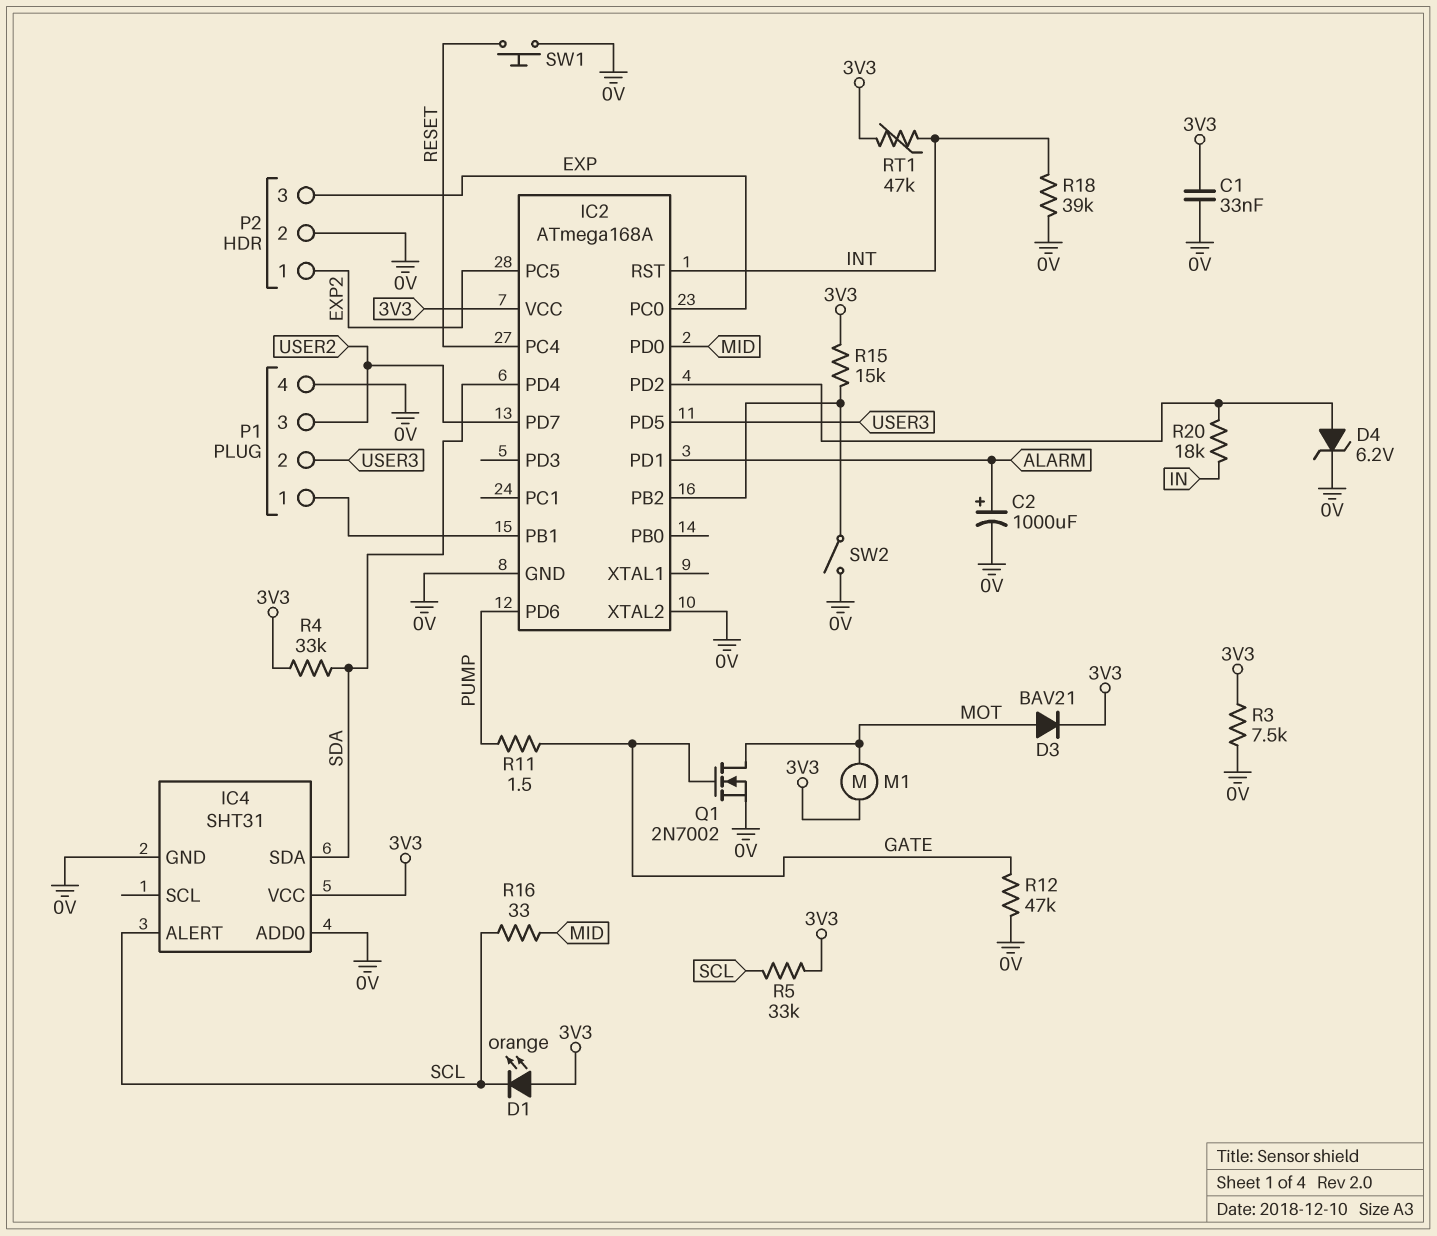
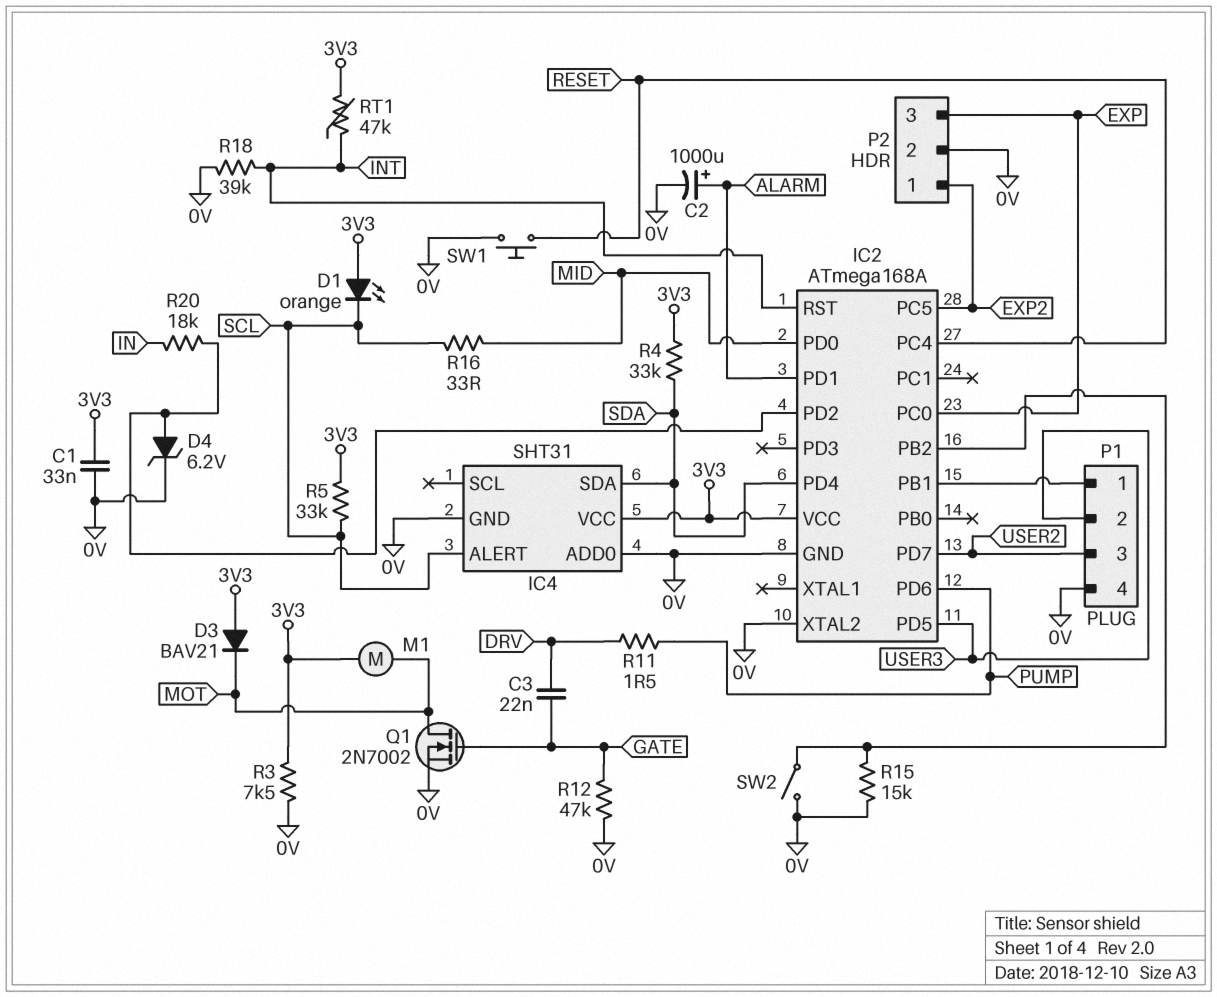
C3: none -> 22nF (DRV, GATE)
D3: diode BAV21 (A MOT, K 3V3) -> diode BAV21 (A 3V3, K MOT)
R11: 1.5 (GATE, PUMP) -> 1.5 (DRV, PUMP)
R15: 15k (3V3, IC2/PB2) -> 15k (0V, IC2/PB2)

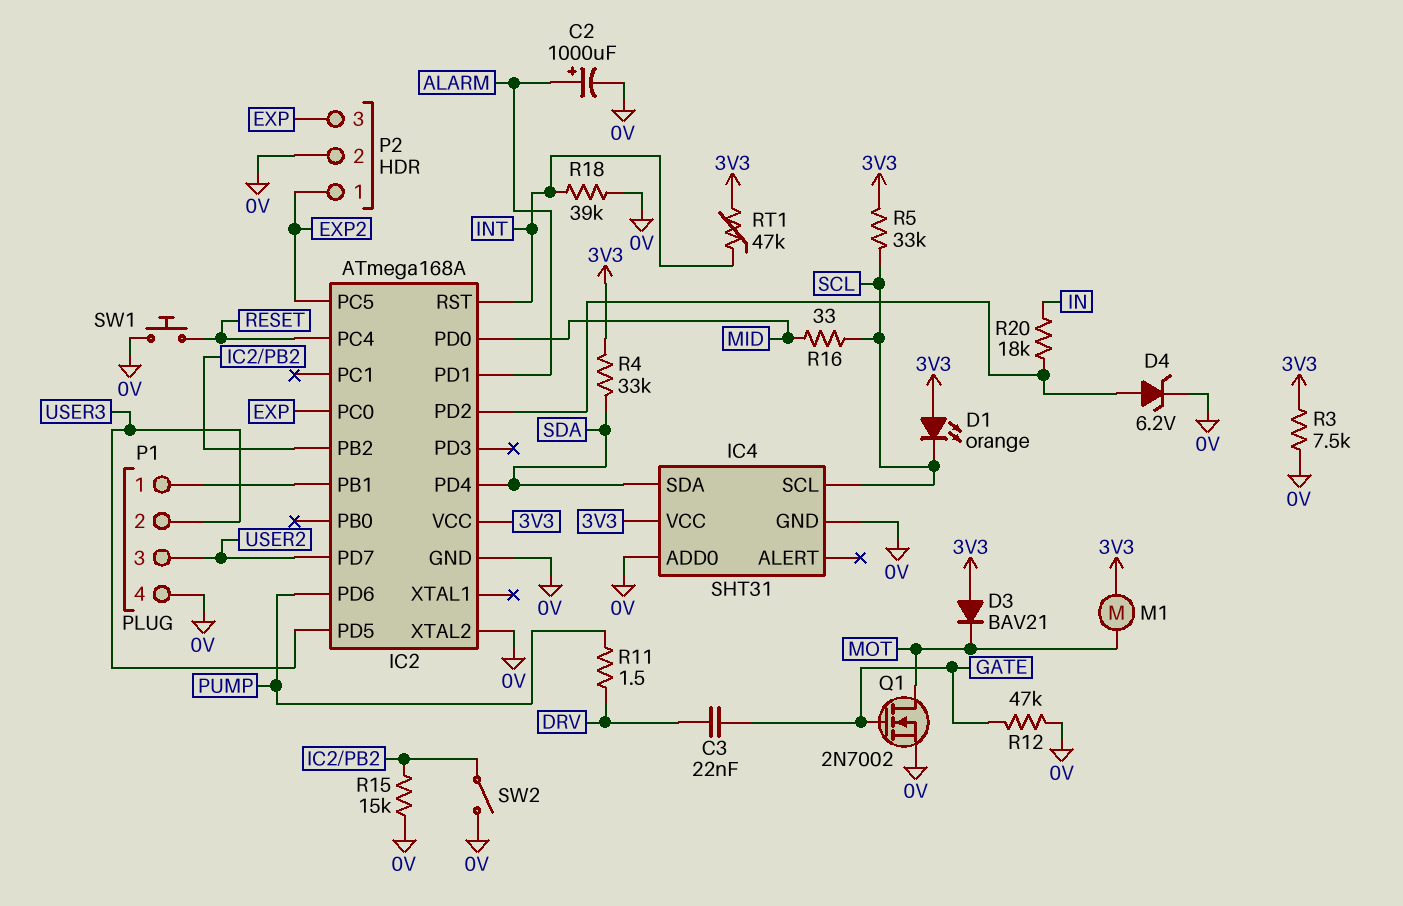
C1: 33nF (0V, 3V3) -> none
IC4 pin ALERT: SCL -> none
IC4 pin SCL: none -> SCL

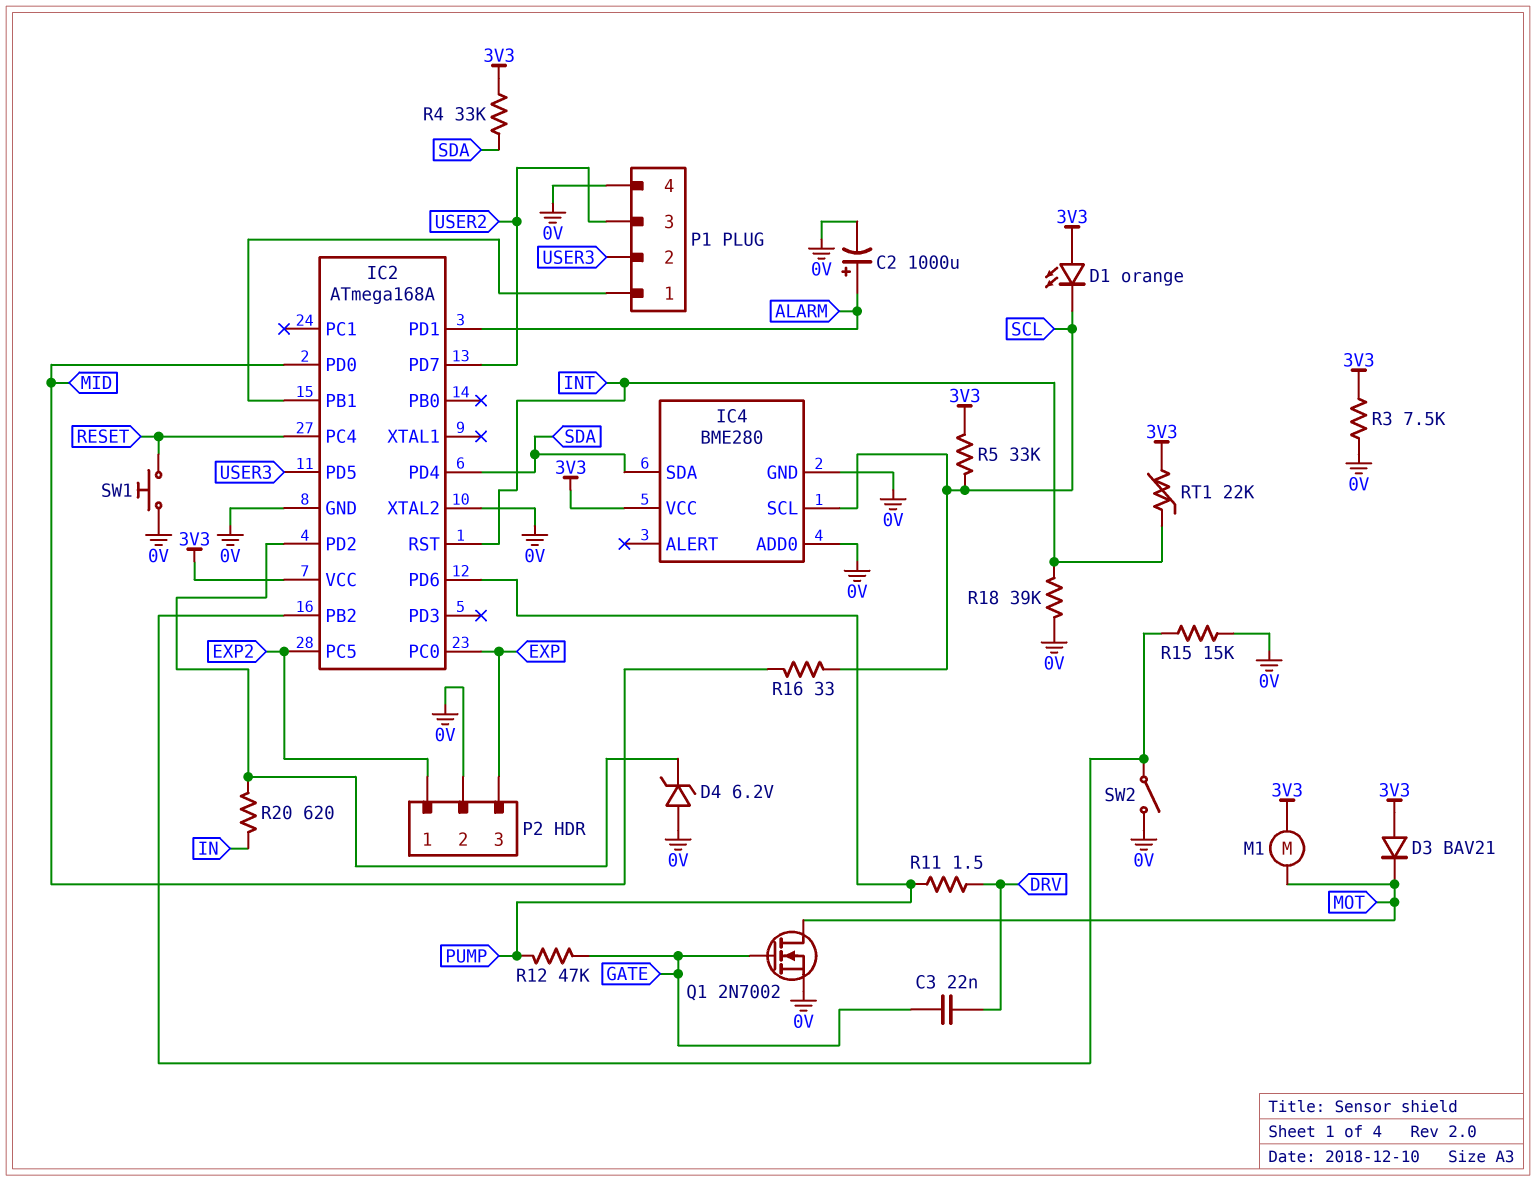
D4: zener 6.2V (A IC2/PD2, K 0V) -> zener 6.2V (A 0V, K IC2/PD2)
IC4: SHT31 -> BME280
R12: 47k (0V, GATE) -> 47k (GATE, PUMP)
R20: 18k (IC2/PD2, IN) -> 620 (IC2/PD2, IN)
RT1: 47k (3V3, INT) -> 22k (3V3, INT)

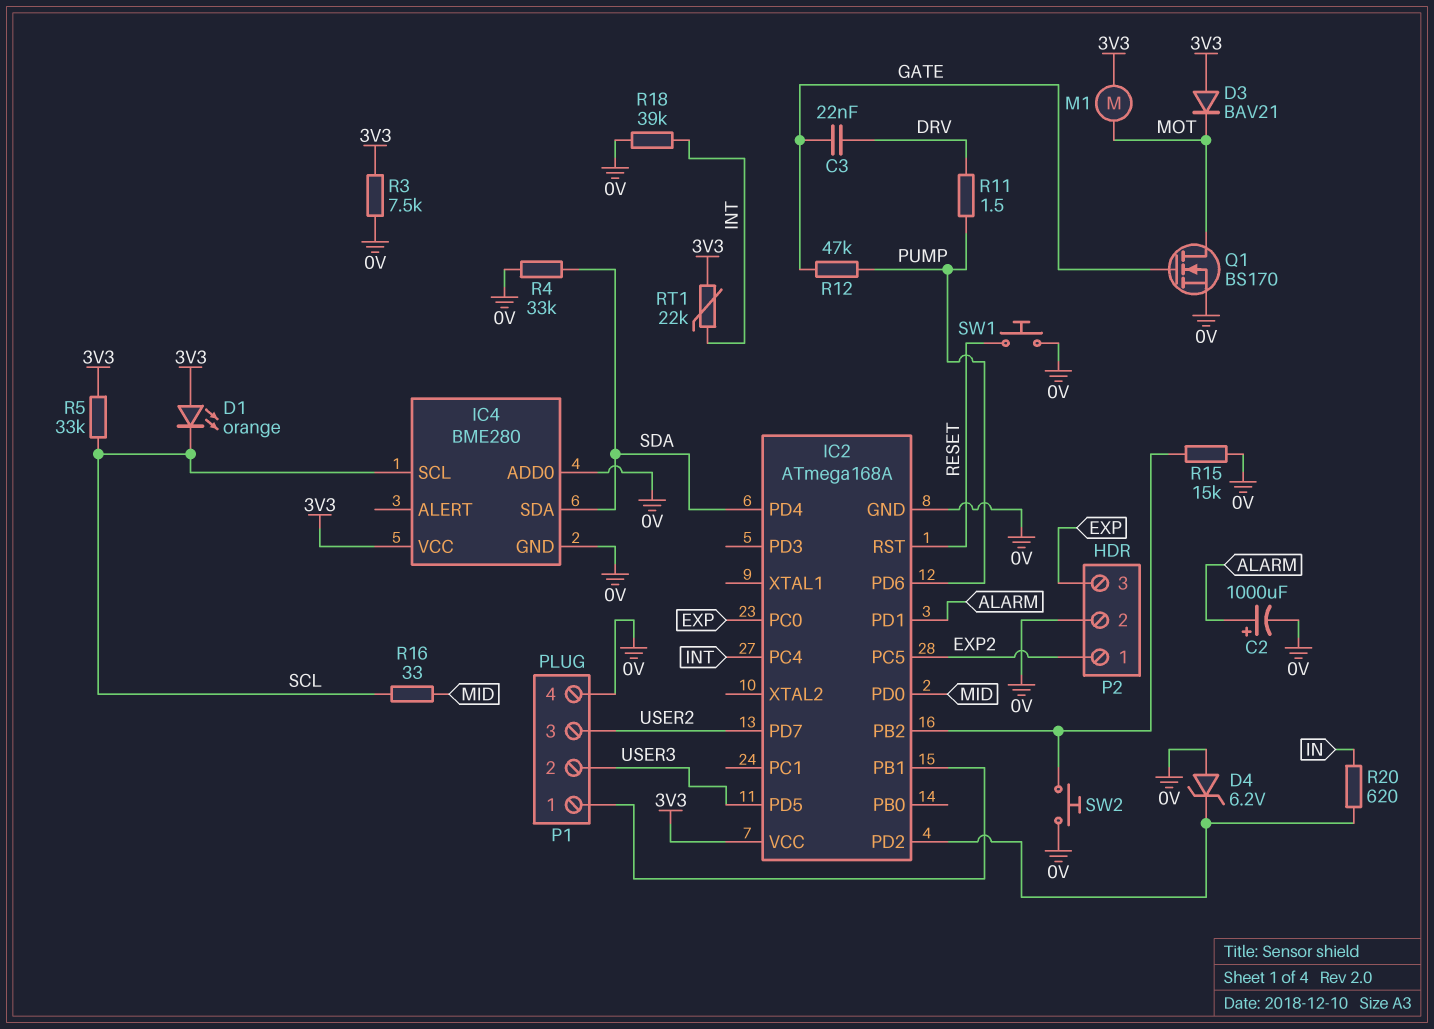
IC2 pin PC4: RESET -> INT
IC2 pin RST: INT -> RESET
IC2 pin XTAL2: 0V -> none
Q1: NMOS 2N7002 (G GATE, D MOT, S 0V) -> NMOS BS170 (G GATE, D MOT, S 0V)
R4: 33k (3V3, SDA) -> 33k (0V, SDA)
SW2: switch (0V, IC2/PB2) -> button (0V, IC2/PB2)

